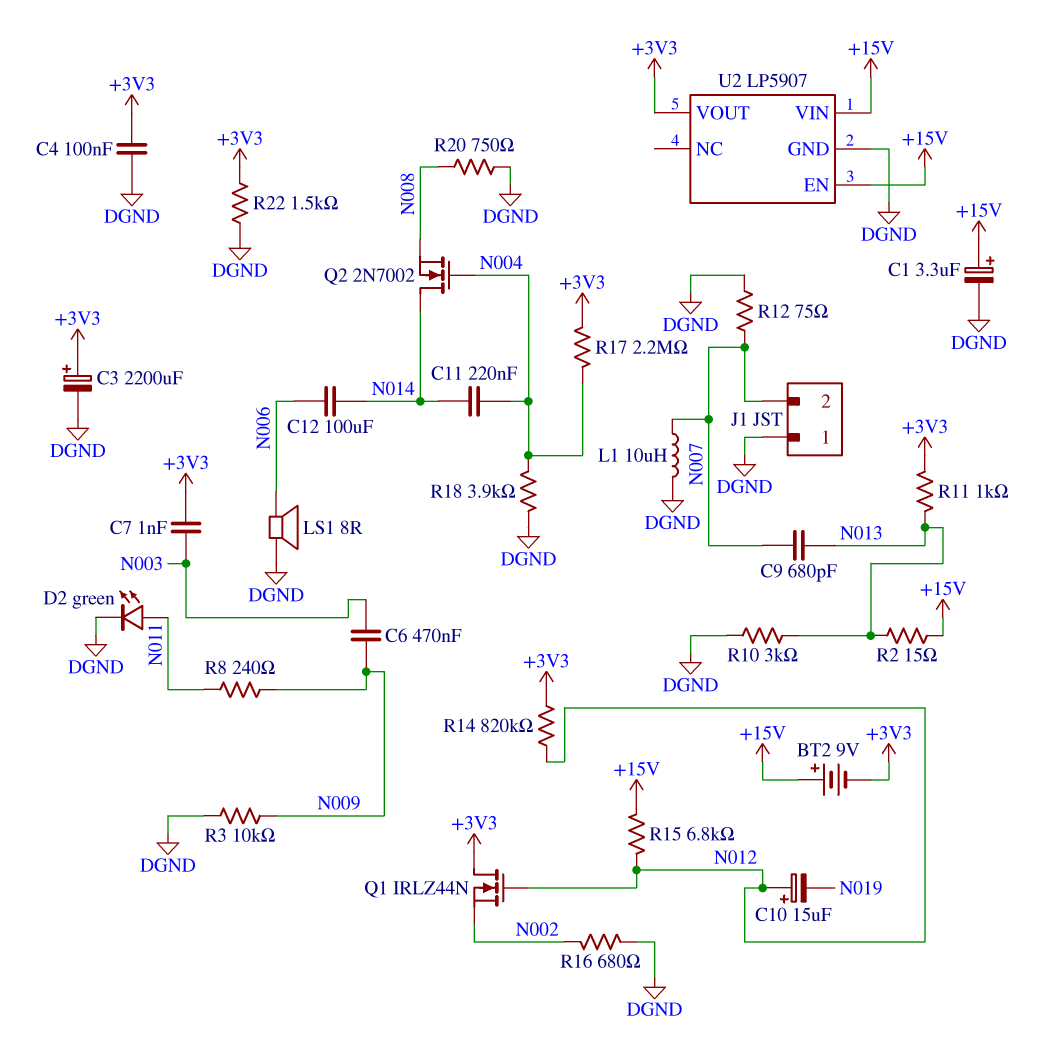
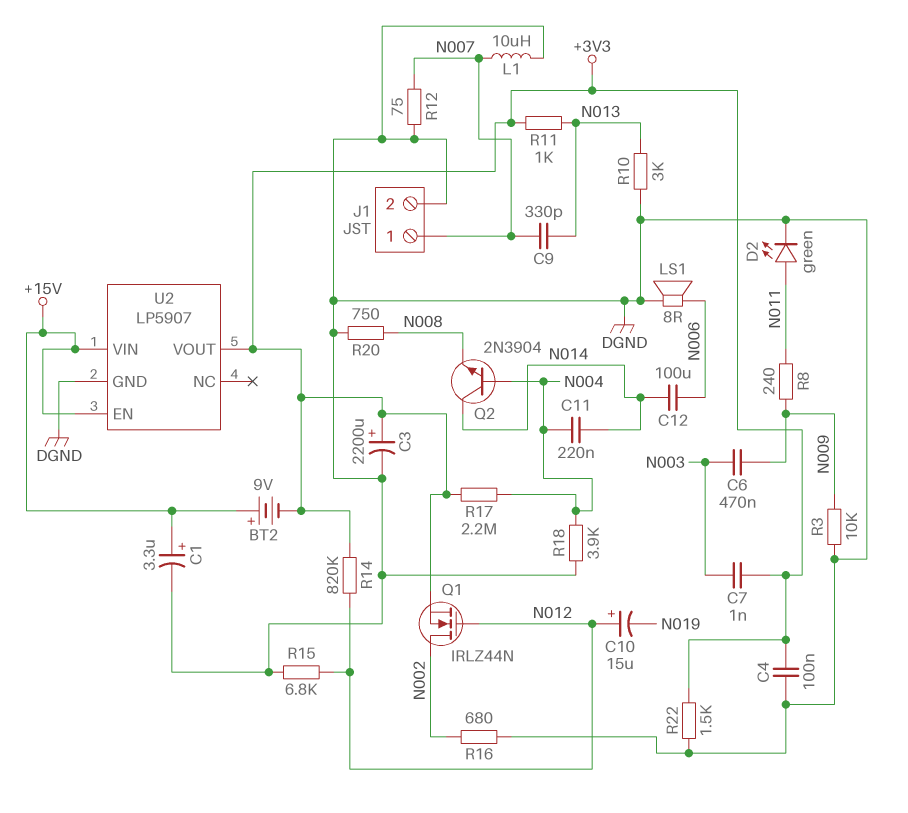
C9: 680pF (N007, N013) -> 330pF (N007, N013)
J1 pin 1: DGND -> N007
J1 pin 2: N007 -> DGND
Q1: NMOS IRLZ44N (G N012, D +3V3, S N002) -> NMOS IRLZ44N (G N012, D N002, S +3V3)
Q2: NMOS 2N7002 (G N004, D N014, S N008) -> NPN 2N3904 (B N004, C N014, E N008)
R2: 15 (+15V, N013) -> none
R15: 6.8k (+15V, N012) -> 6.8k (DGND, N012)

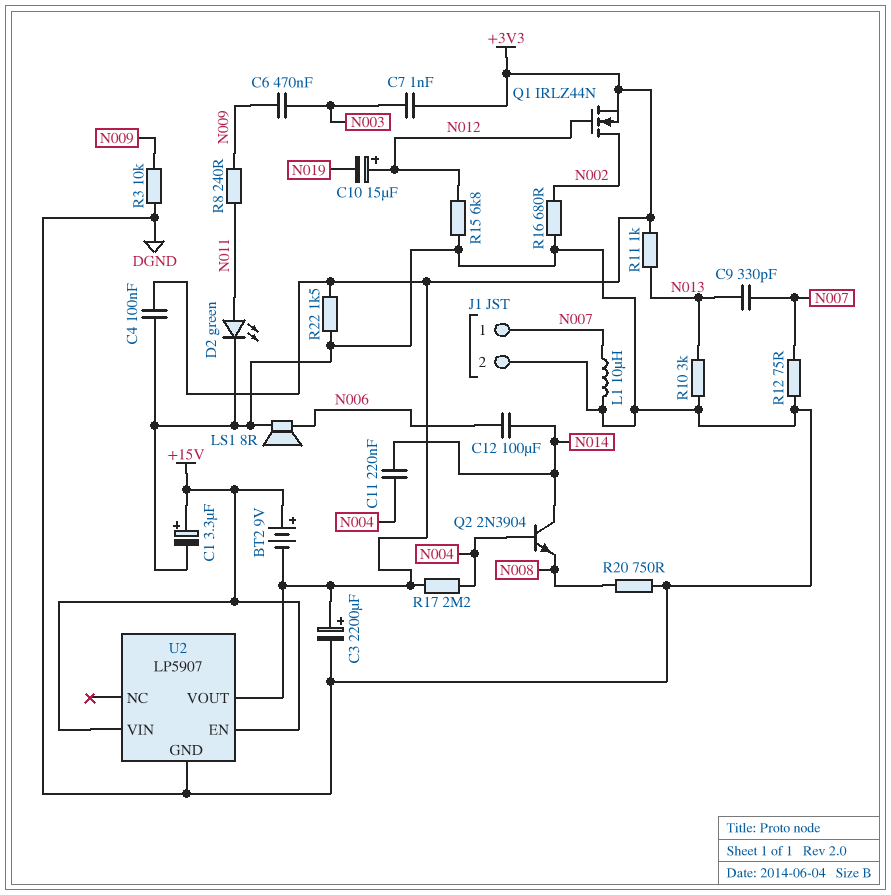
R14: 820k (+3V3, N012) -> none
R18: 3.9k (DGND, N004) -> none

